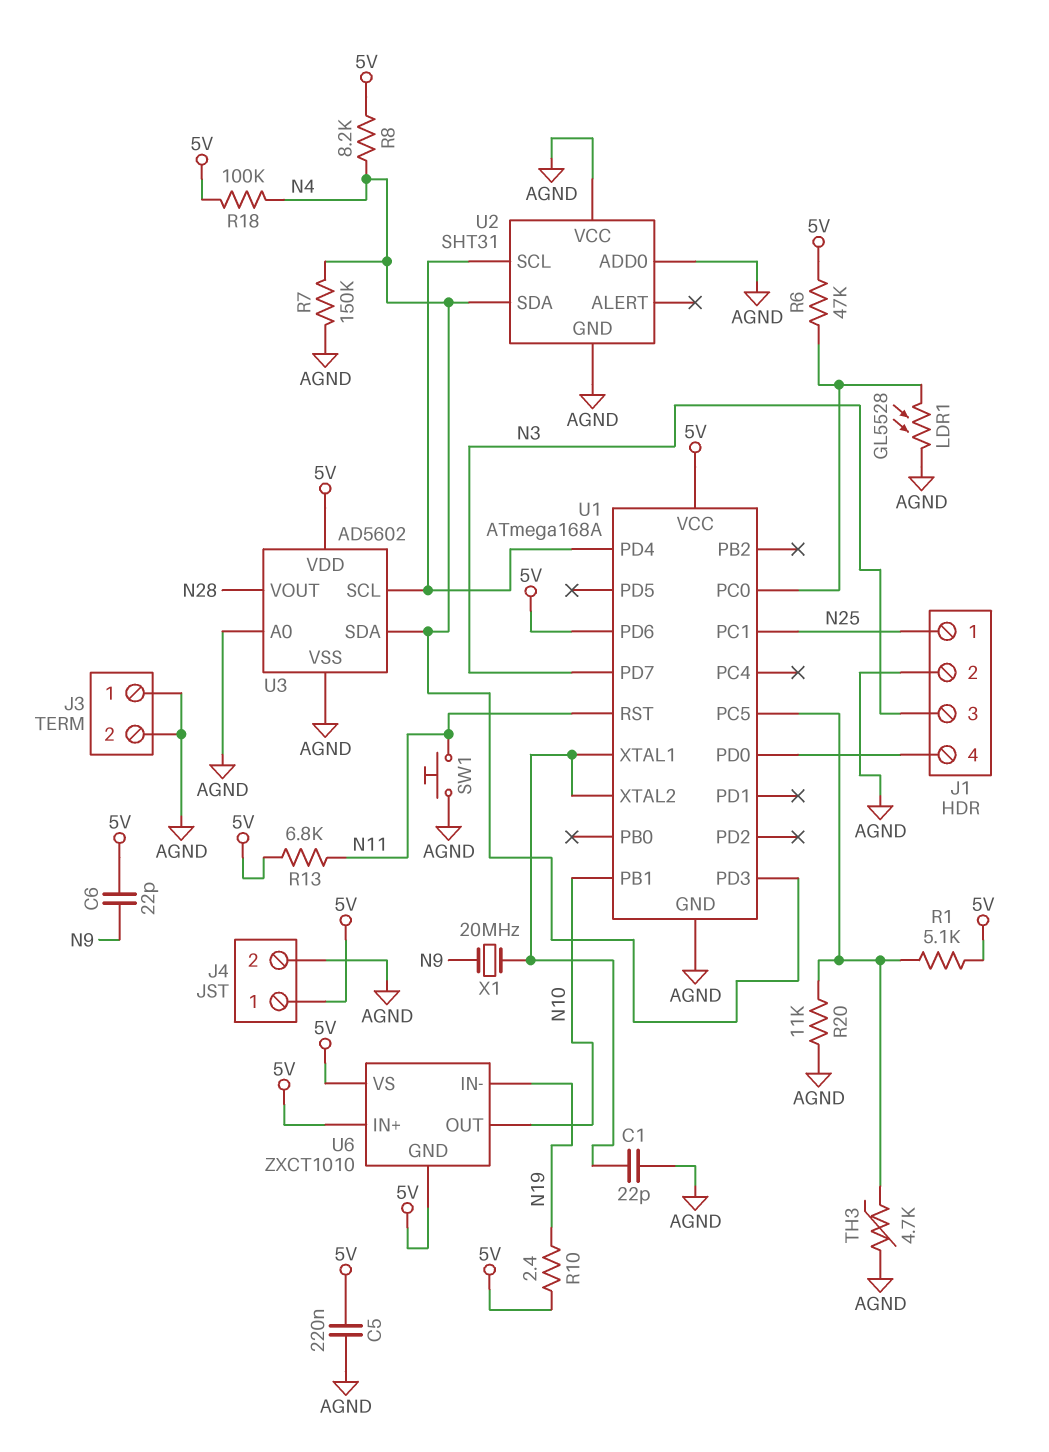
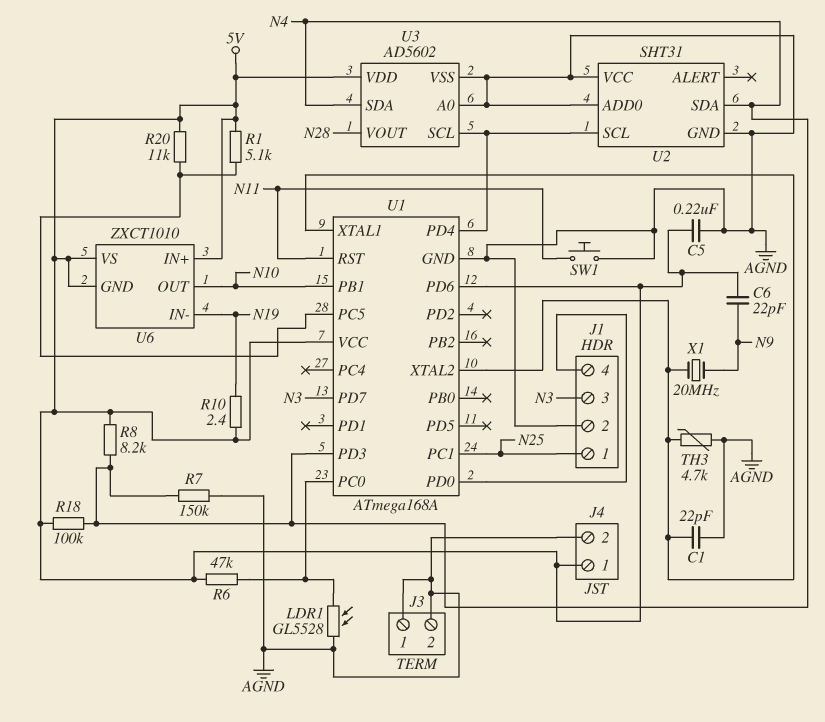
R13: 6.8k (5V, N11) -> none
R20: 11k (AGND, U1/PC5) -> 11k (5V, U1/PC5)
TH3: 4.7k (AGND, U1/PC5) -> 4.7k (AGND, U1/XTAL1)

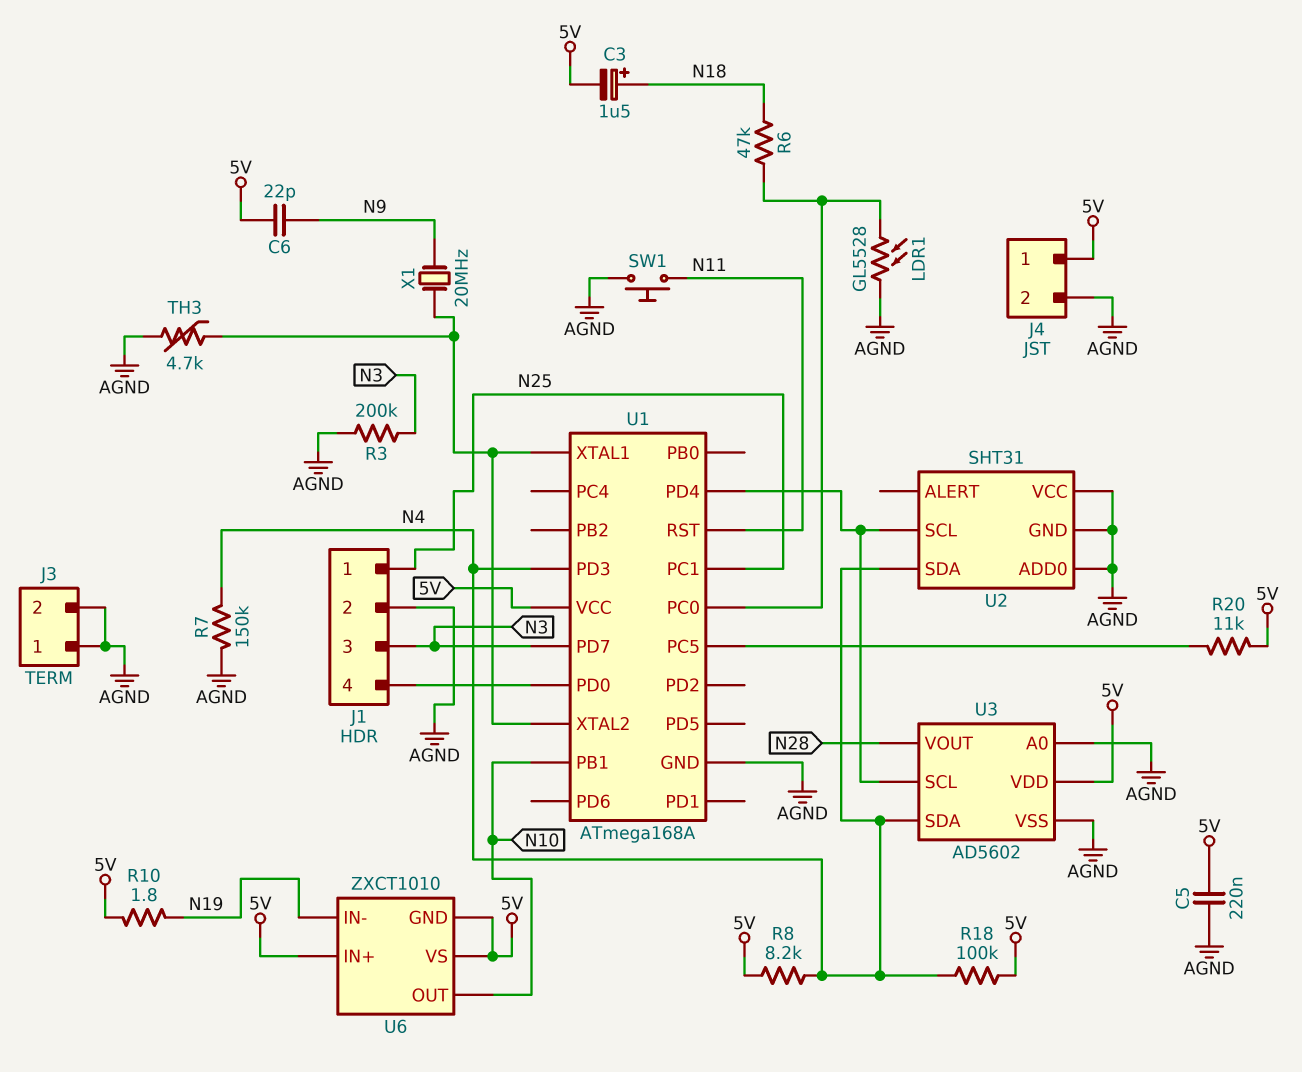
C1: 22pF (AGND, U1/XTAL1) -> none
C3: none -> 1.5uF (plus N18, minus 5V)
R1: 5.1k (5V, U1/PC5) -> none
R3: none -> 200k (AGND, N3)
R6: 47k (5V, U1/PC0) -> 47k (N18, U1/PC0)
R10: 2.4 (5V, N19) -> 1.8 (5V, N19)
U1 pin PD6: 5V -> none

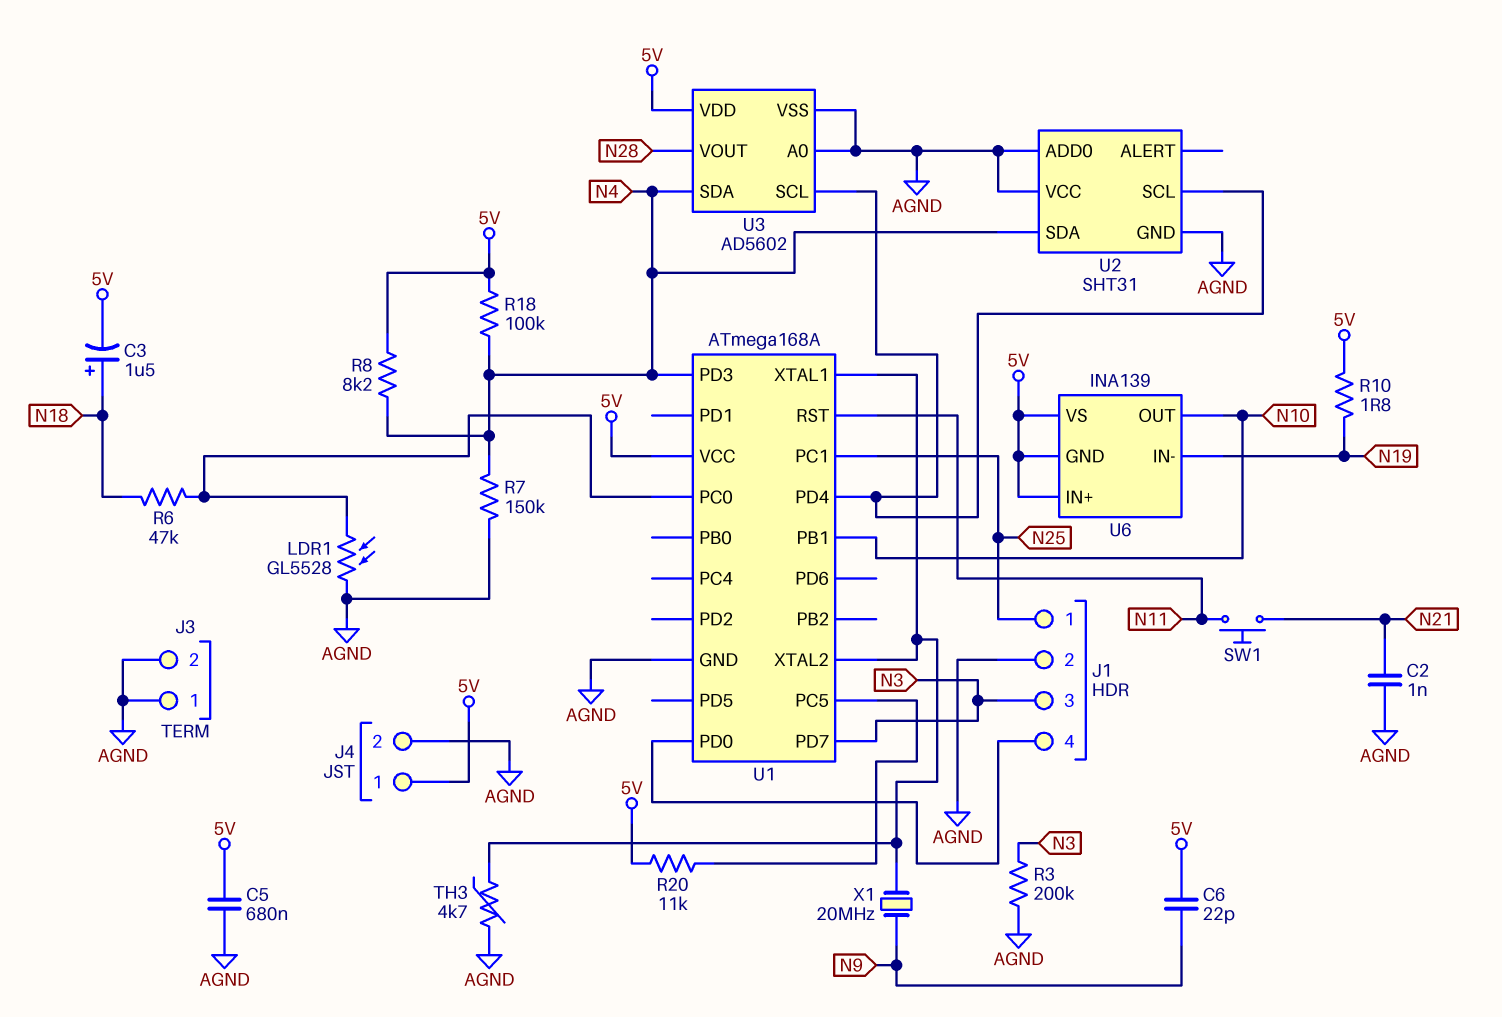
C2: none -> 1nF (AGND, N21)
C5: 220nF (5V, AGND) -> 680nF (5V, AGND)
SW1: button (AGND, N11) -> button (N11, N21)
U6: ZXCT1010 -> INA139

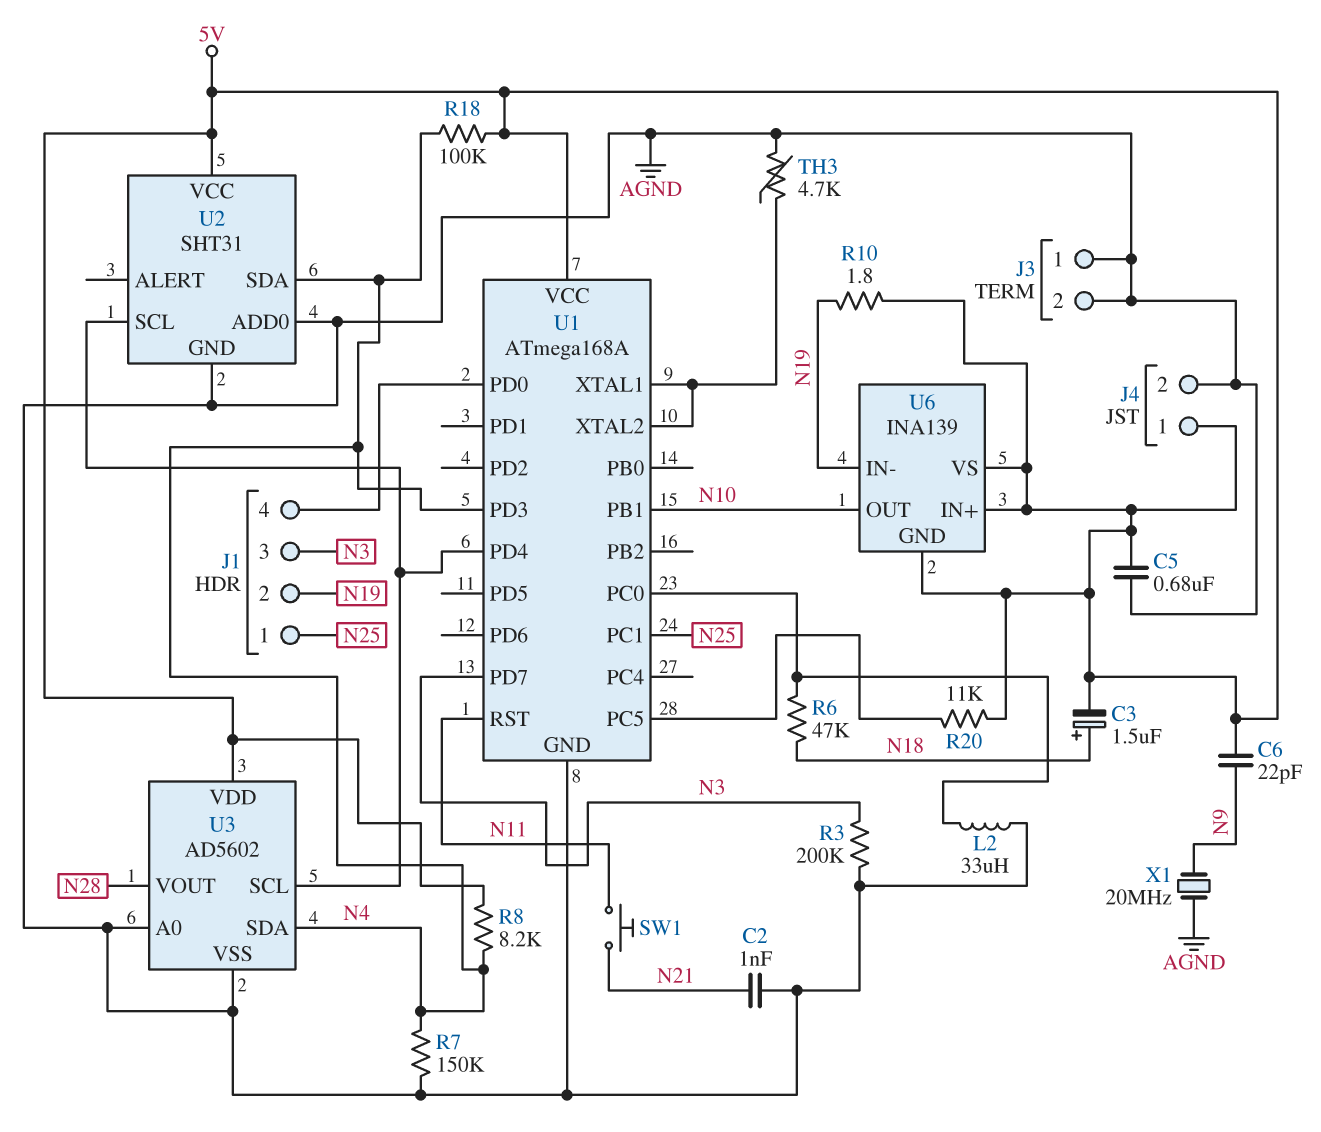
J1 pin 2: AGND -> N19
L2: none -> 33uH (AGND, U1/PC0)
LDR1: GL5528 (AGND, U1/PC0) -> none
U2 pin VCC: AGND -> 5V
X1: 20MHz (N9, U1/XTAL1) -> 20MHz (AGND, N9)

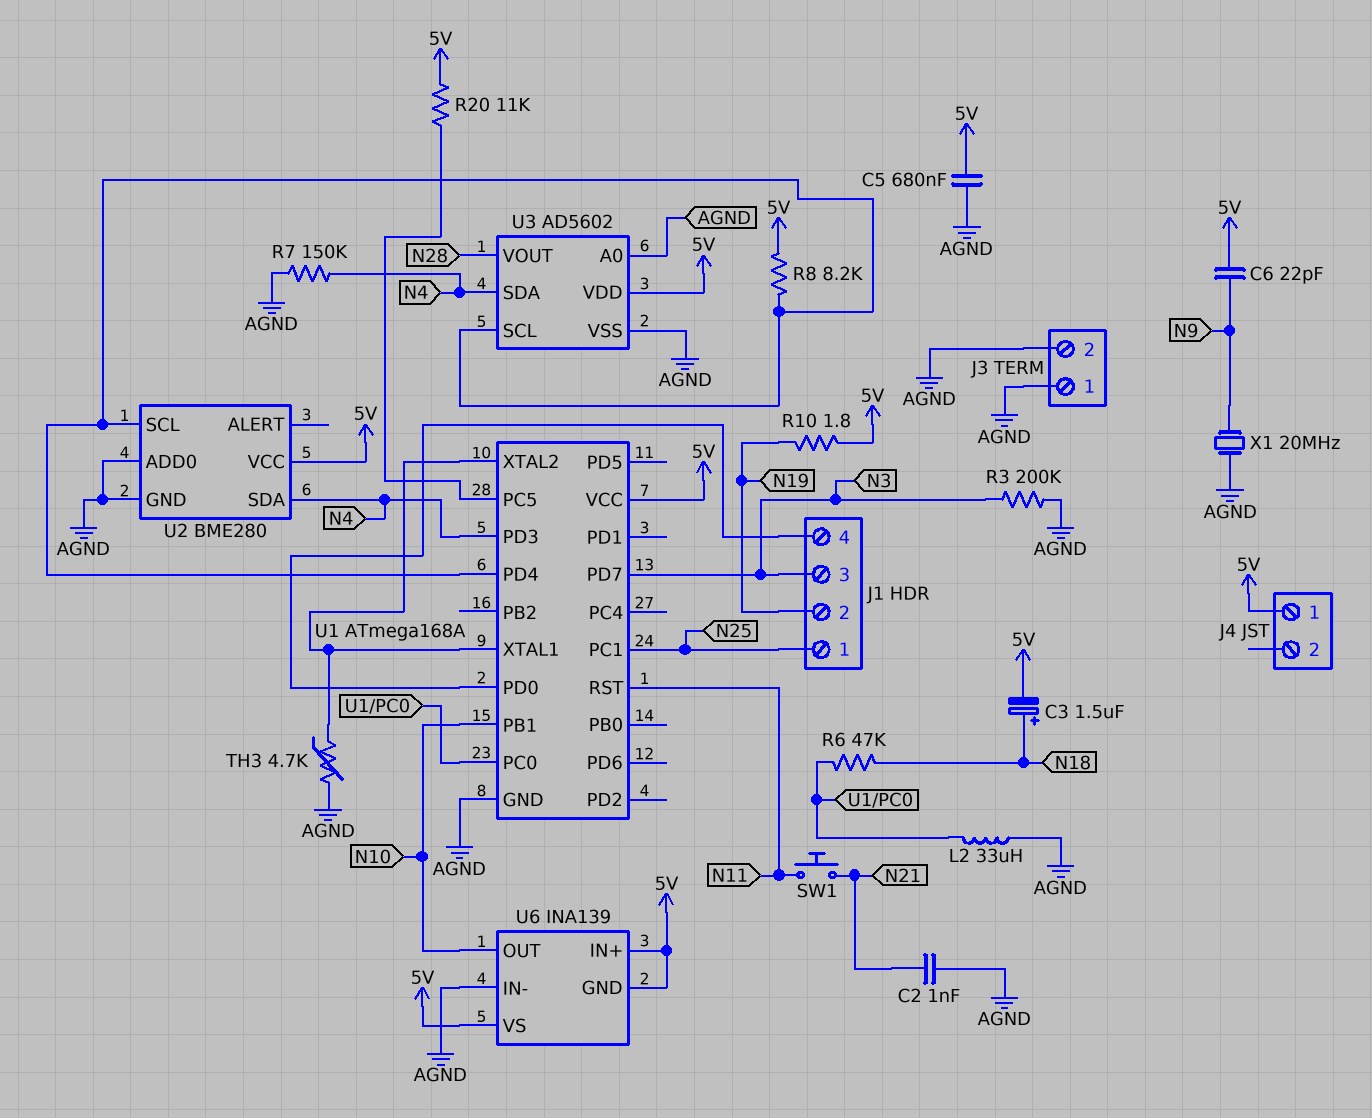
J4 pin 2: AGND -> none
R8: 8.2k (5V, N4) -> 8.2k (5V, U1/PD4)
R18: 100k (5V, N4) -> none
U2: SHT31 -> BME280
U6 pin IN-: N19 -> AGND

